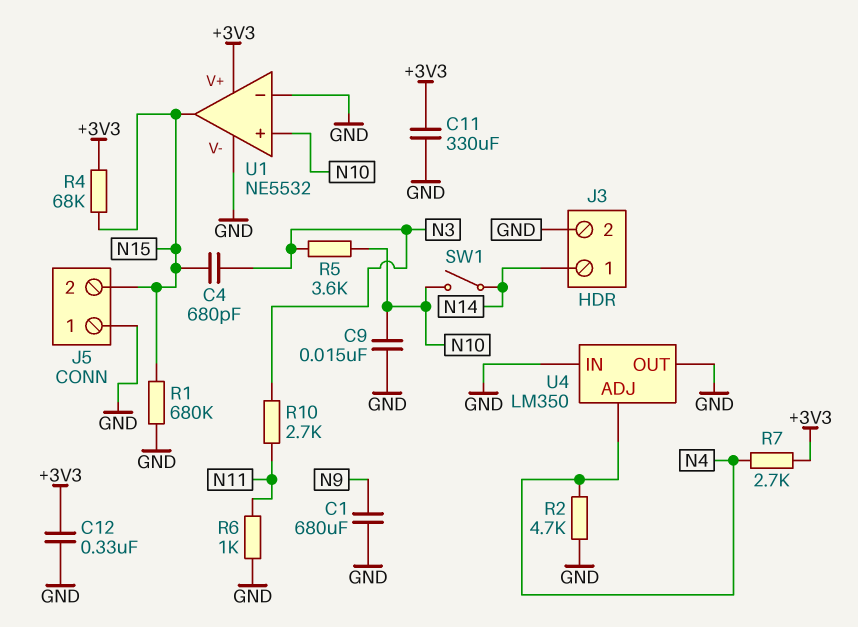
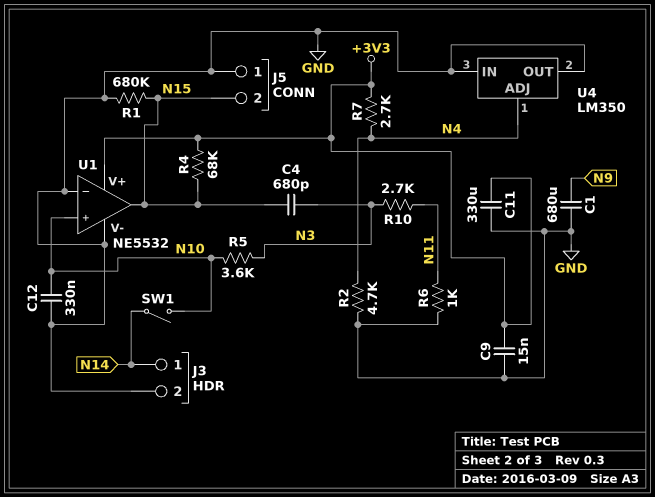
C9: 15nF (GND, N10) -> 15nF (+3V3, GND)
C12: 330nF (+3V3, GND) -> 330nF (GND, N10)

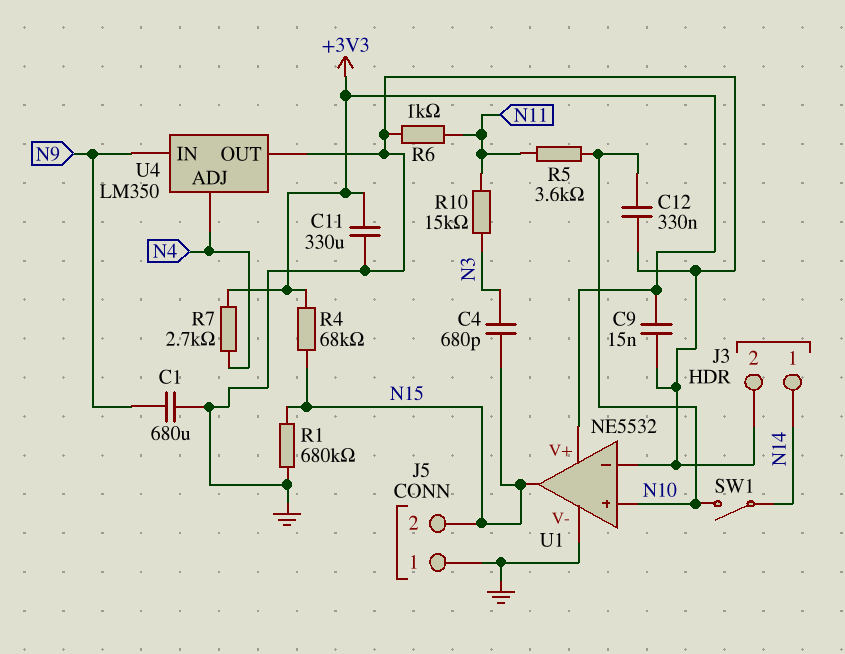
R2: 4.7k (GND, N4) -> none
R5: 3.6k (N3, N10) -> 3.6k (N10, N11)
R10: 2.7k (N3, N11) -> 15k (N3, N11)
U4 pin IN: GND -> N9

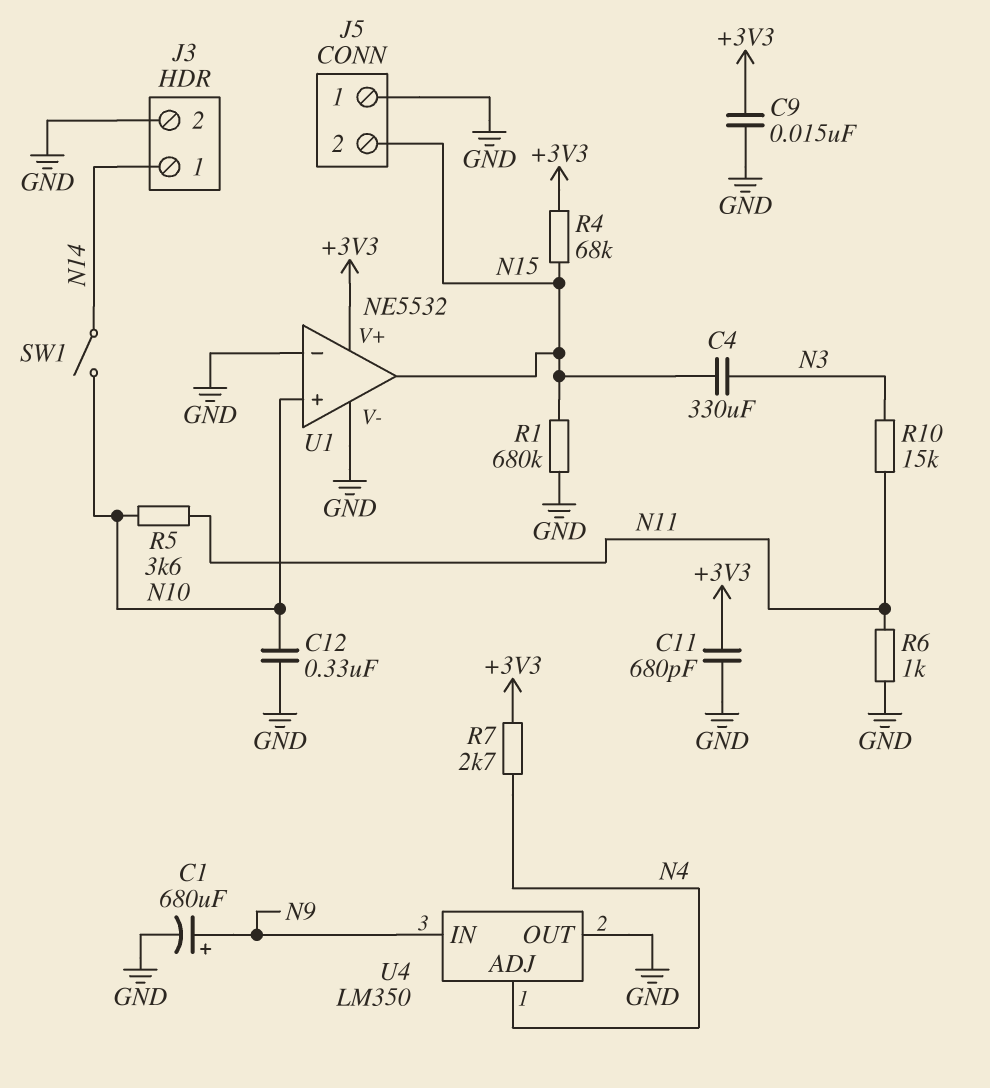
C1: 680uF (GND, N9) -> 680uF (plus N9, minus GND)
C4: 680pF (N3, N15) -> 330uF (N3, N15)
C11: 330uF (+3V3, GND) -> 680pF (+3V3, GND)

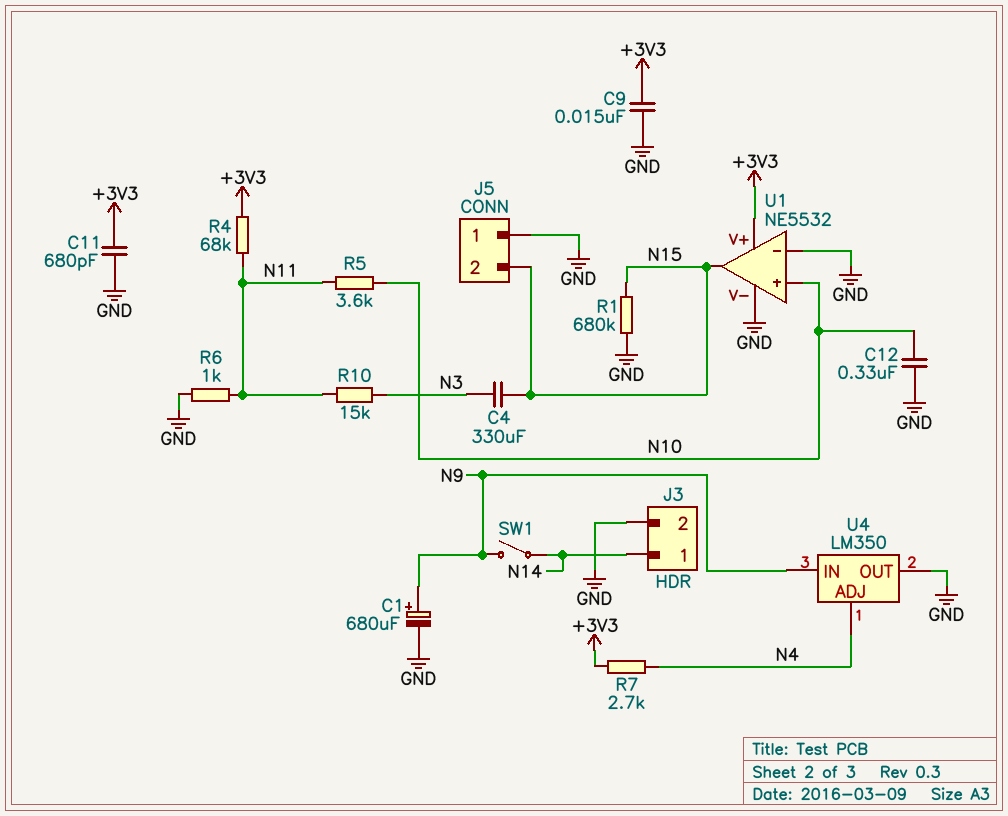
R4: 68k (+3V3, N15) -> 68k (+3V3, N11)
SW1: switch (N10, N14) -> switch (N9, N14)

